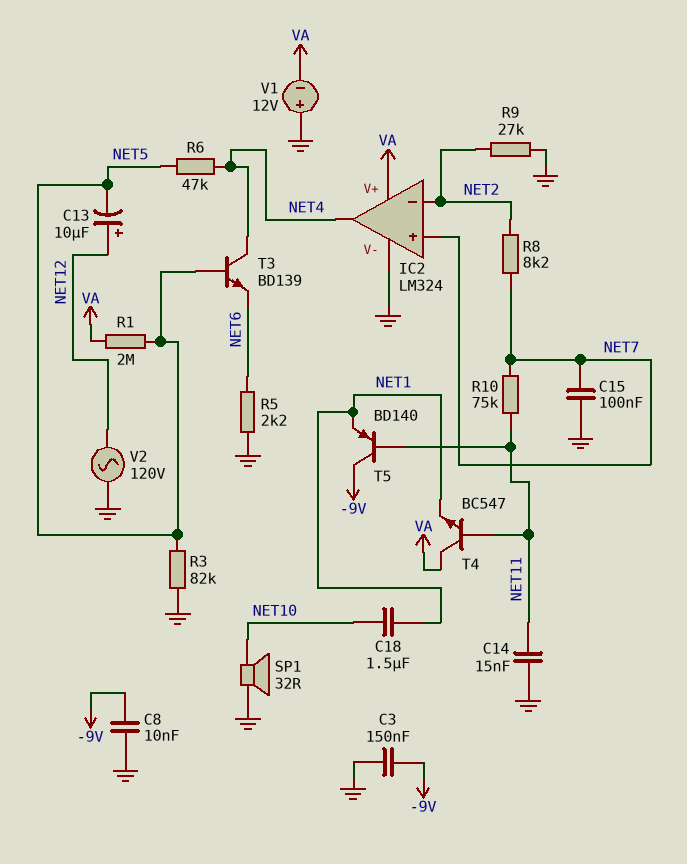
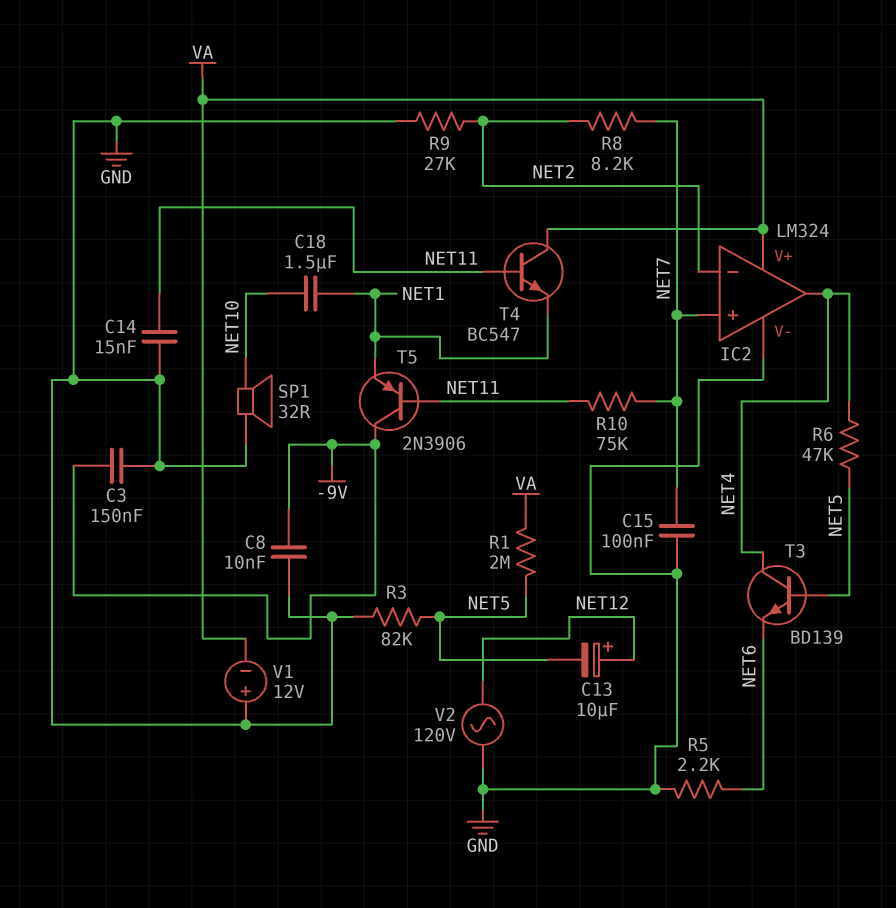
T5: PNP BD140 (B NET11, C -9V, E NET1) -> PNP 2N3906 (B NET11, C -9V, E NET1)

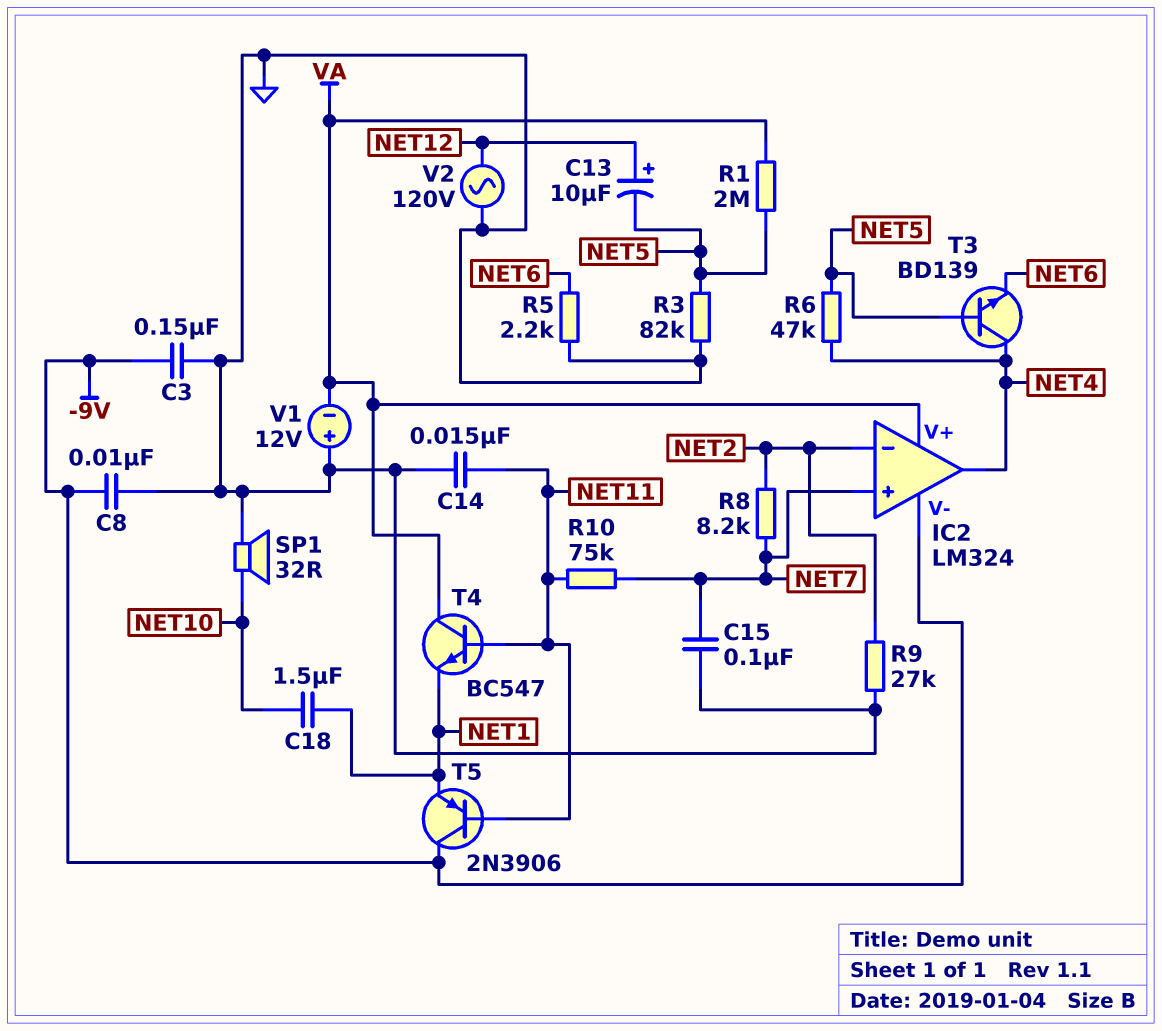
IC2 pin V-: GND -> -9V

